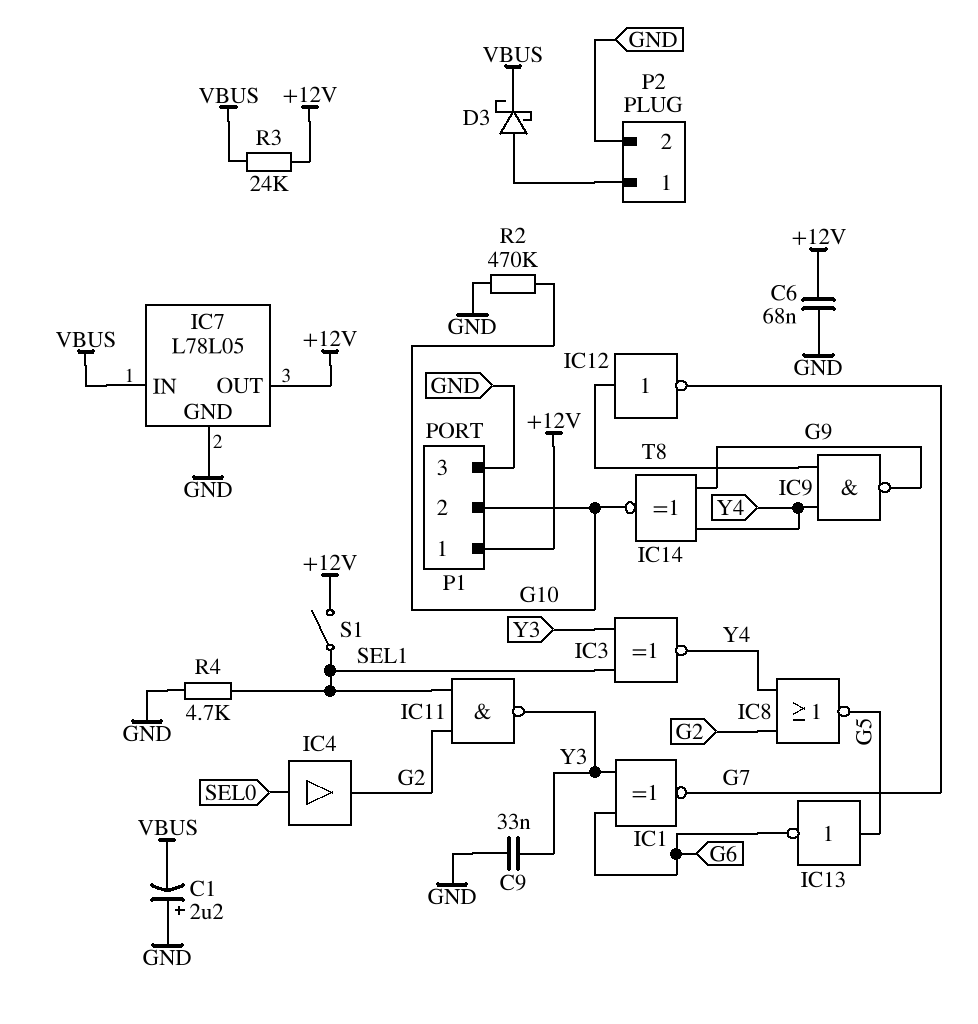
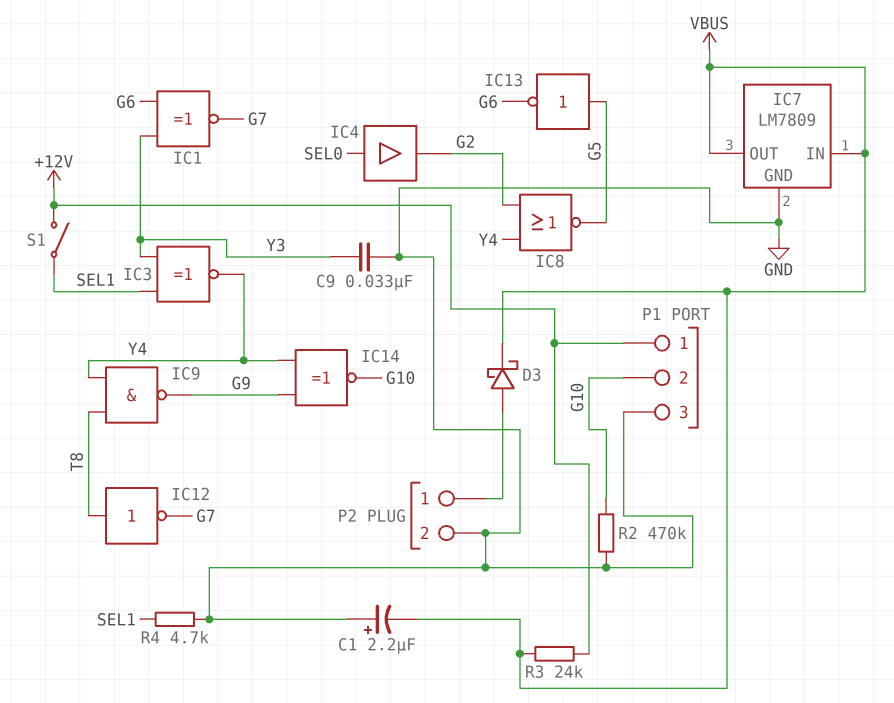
C6: 68nF (+12V, GND) -> none
IC7: L78L05 -> LM7809
IC7 pin OUT: +12V -> VBUS
IC11: NAND (in G2, in SEL1, out Y3) -> none

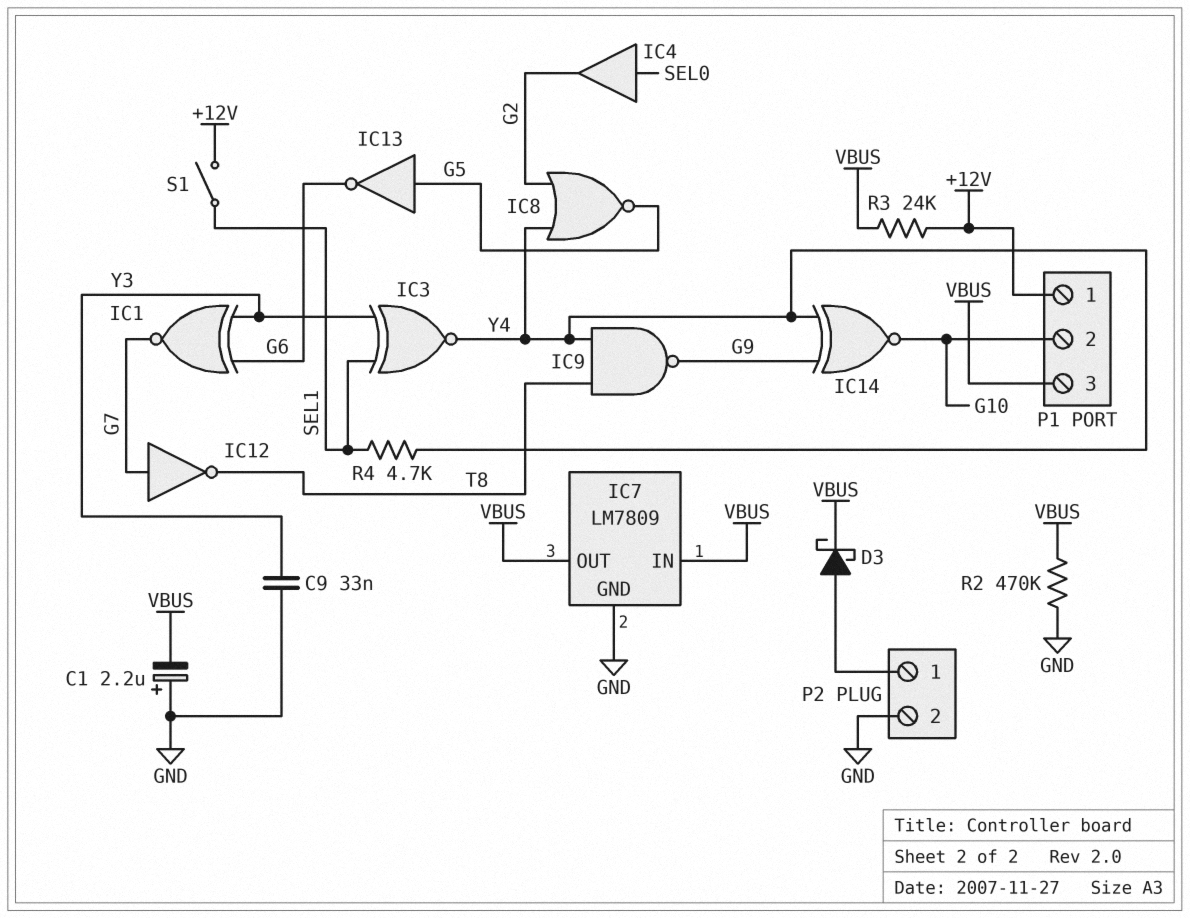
IC12: NOT (in T8, out G7) -> NOT (in G7, out T8)
P1 pin 3: GND -> VBUS
R2: 470k (G10, GND) -> 470k (GND, VBUS)
R4: 4.7k (GND, SEL1) -> 4.7k (SEL1, Y4)

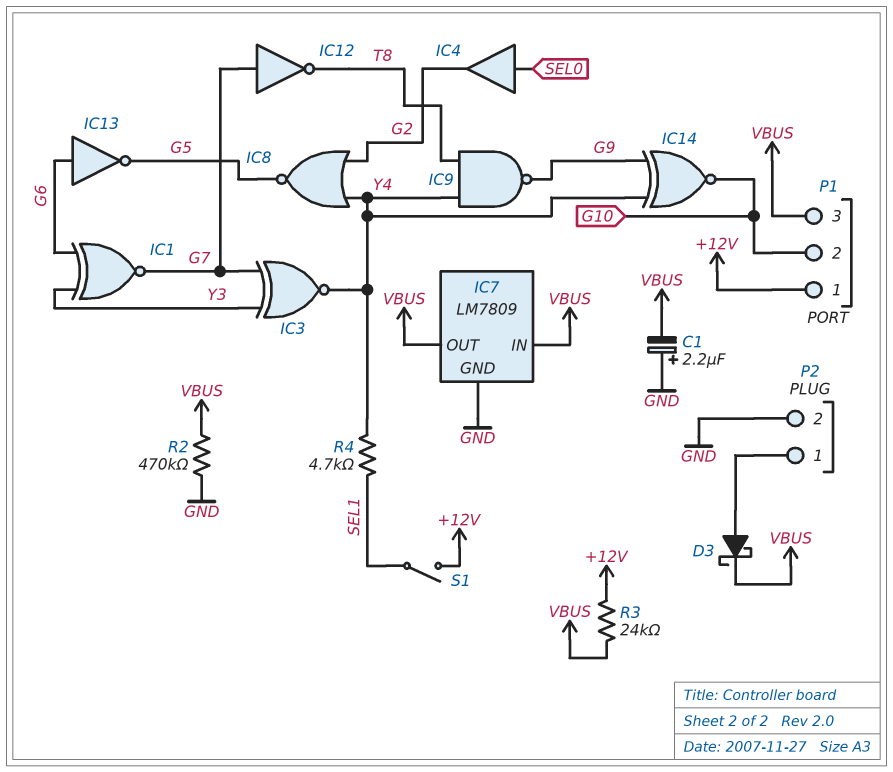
C9: 33nF (GND, Y3) -> none
IC3: XNOR (in SEL1, in Y3, out Y4) -> XNOR (in G7, in Y3, out Y4)
IC13: NOT (in G5, out G6) -> NOT (in G6, out G5)

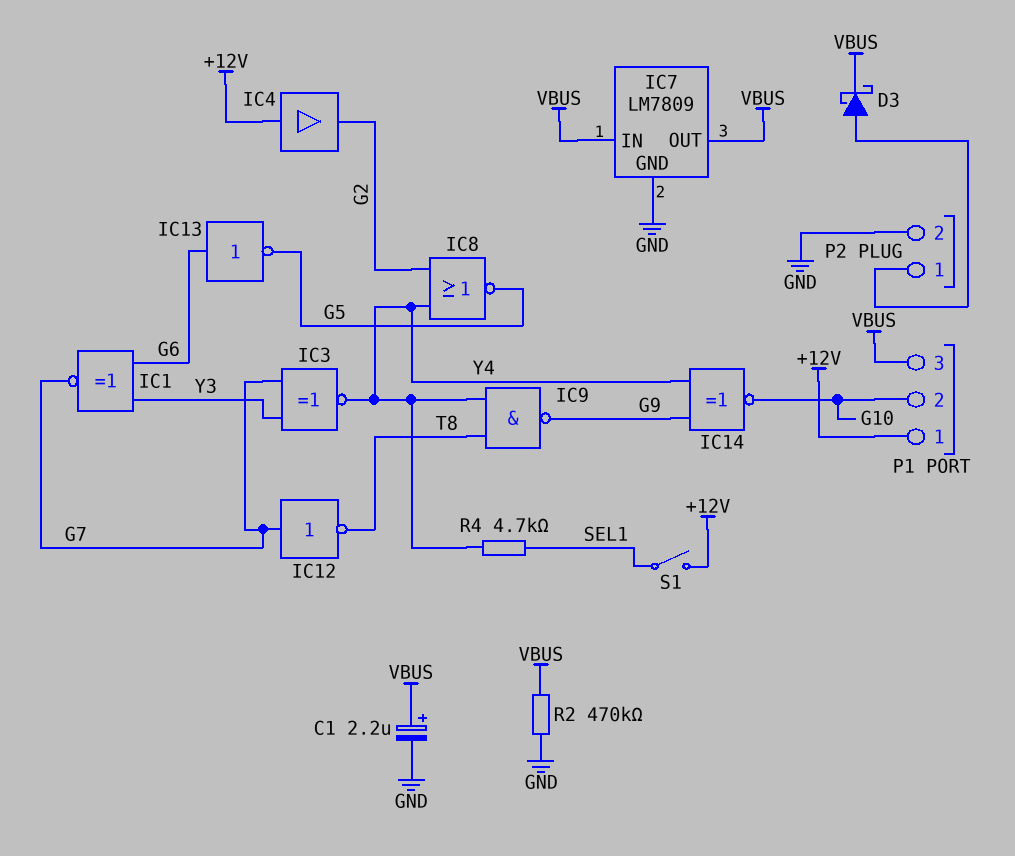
C1: 2.2uF (plus GND, minus VBUS) -> 2.2uF (plus VBUS, minus GND)
IC4: buffer (in SEL0, out G2) -> buffer (in +12V, out G2)
R3: 24k (+12V, VBUS) -> none

